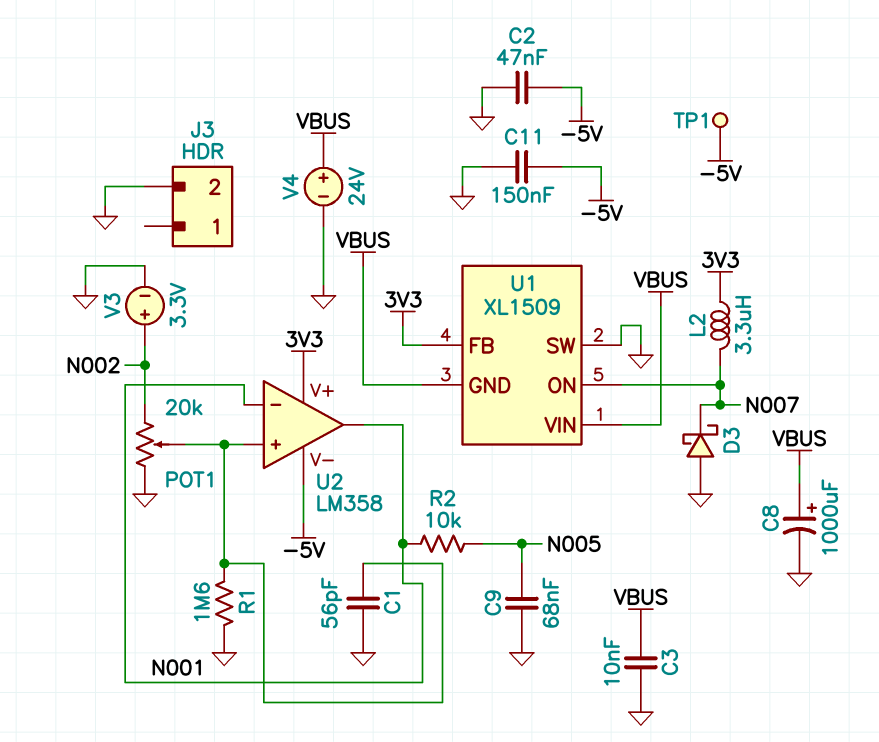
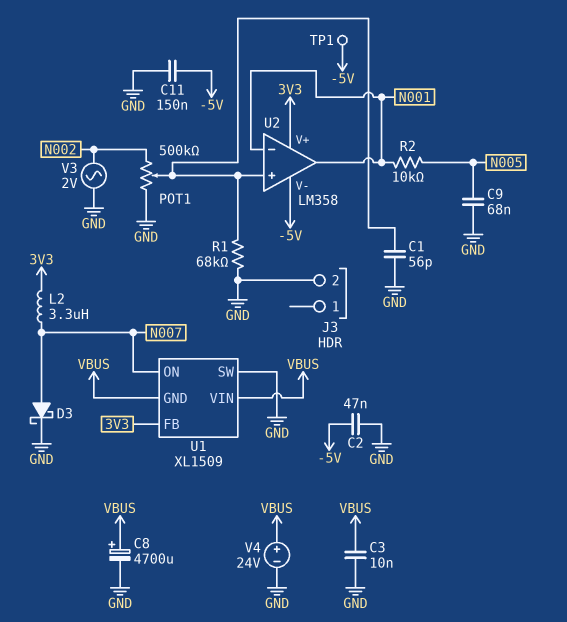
C8: 1000uF (plus VBUS, minus GND) -> 4700uF (plus VBUS, minus GND)
D3: schottky (A GND, K N007) -> schottky (A N007, K GND)
POT1: 20k (GND, N002, wiper U2/in+) -> 500k (GND, N002, wiper U2/in+)
R1: 1.6M (GND, U2/in+) -> 68k (GND, U2/in+)
V3: 3.3V (plus N002, minus GND) -> AC 2V (GND, N002)

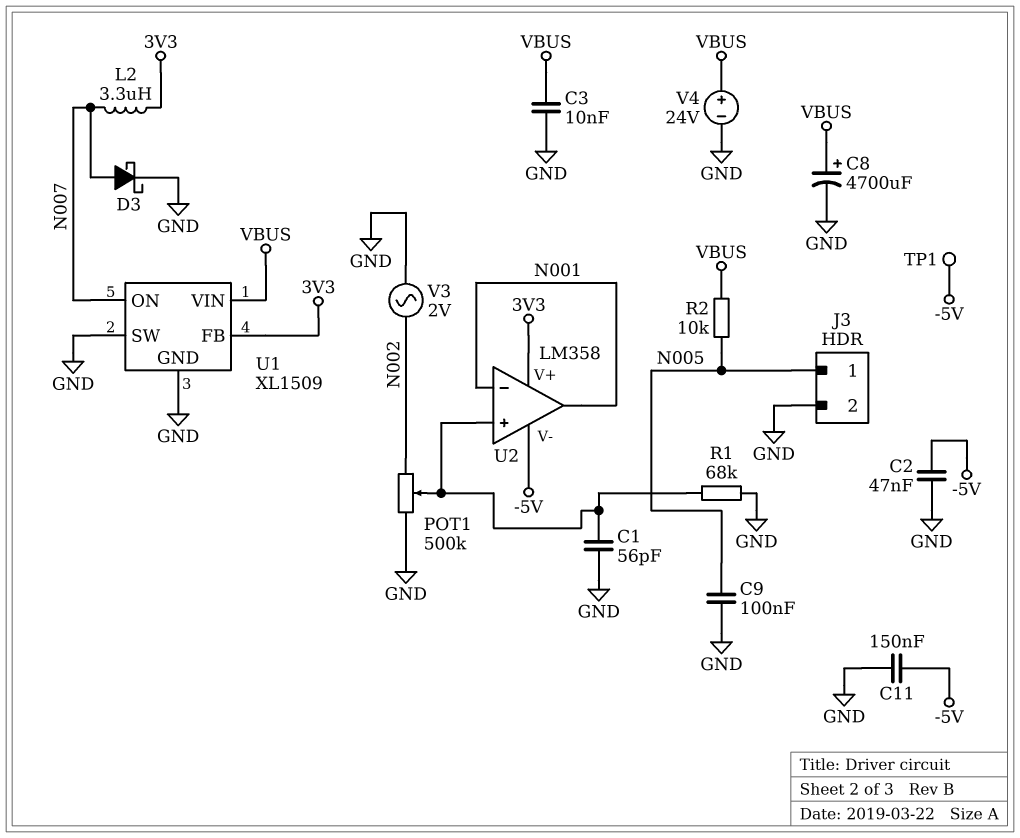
C9: 68nF (GND, N005) -> 100nF (GND, N005)
J3 pin 1: none -> N005
R2: 10k (N001, N005) -> 10k (N005, VBUS)
U1 pin GND: VBUS -> GND

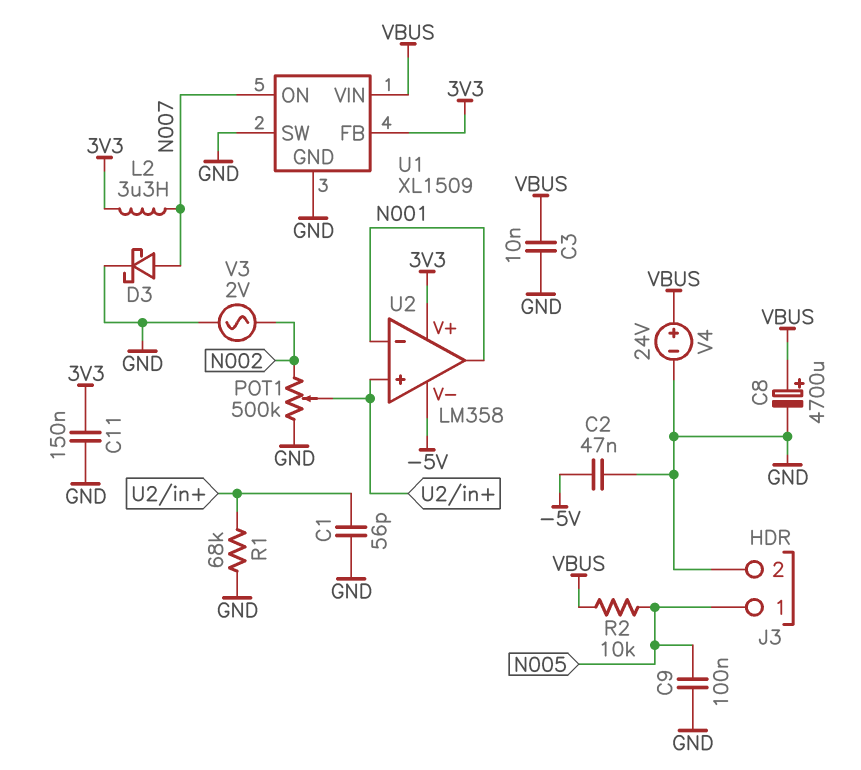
C11: 150nF (-5V, GND) -> 150nF (3V3, GND)
TP1: test point (-5V) -> none

